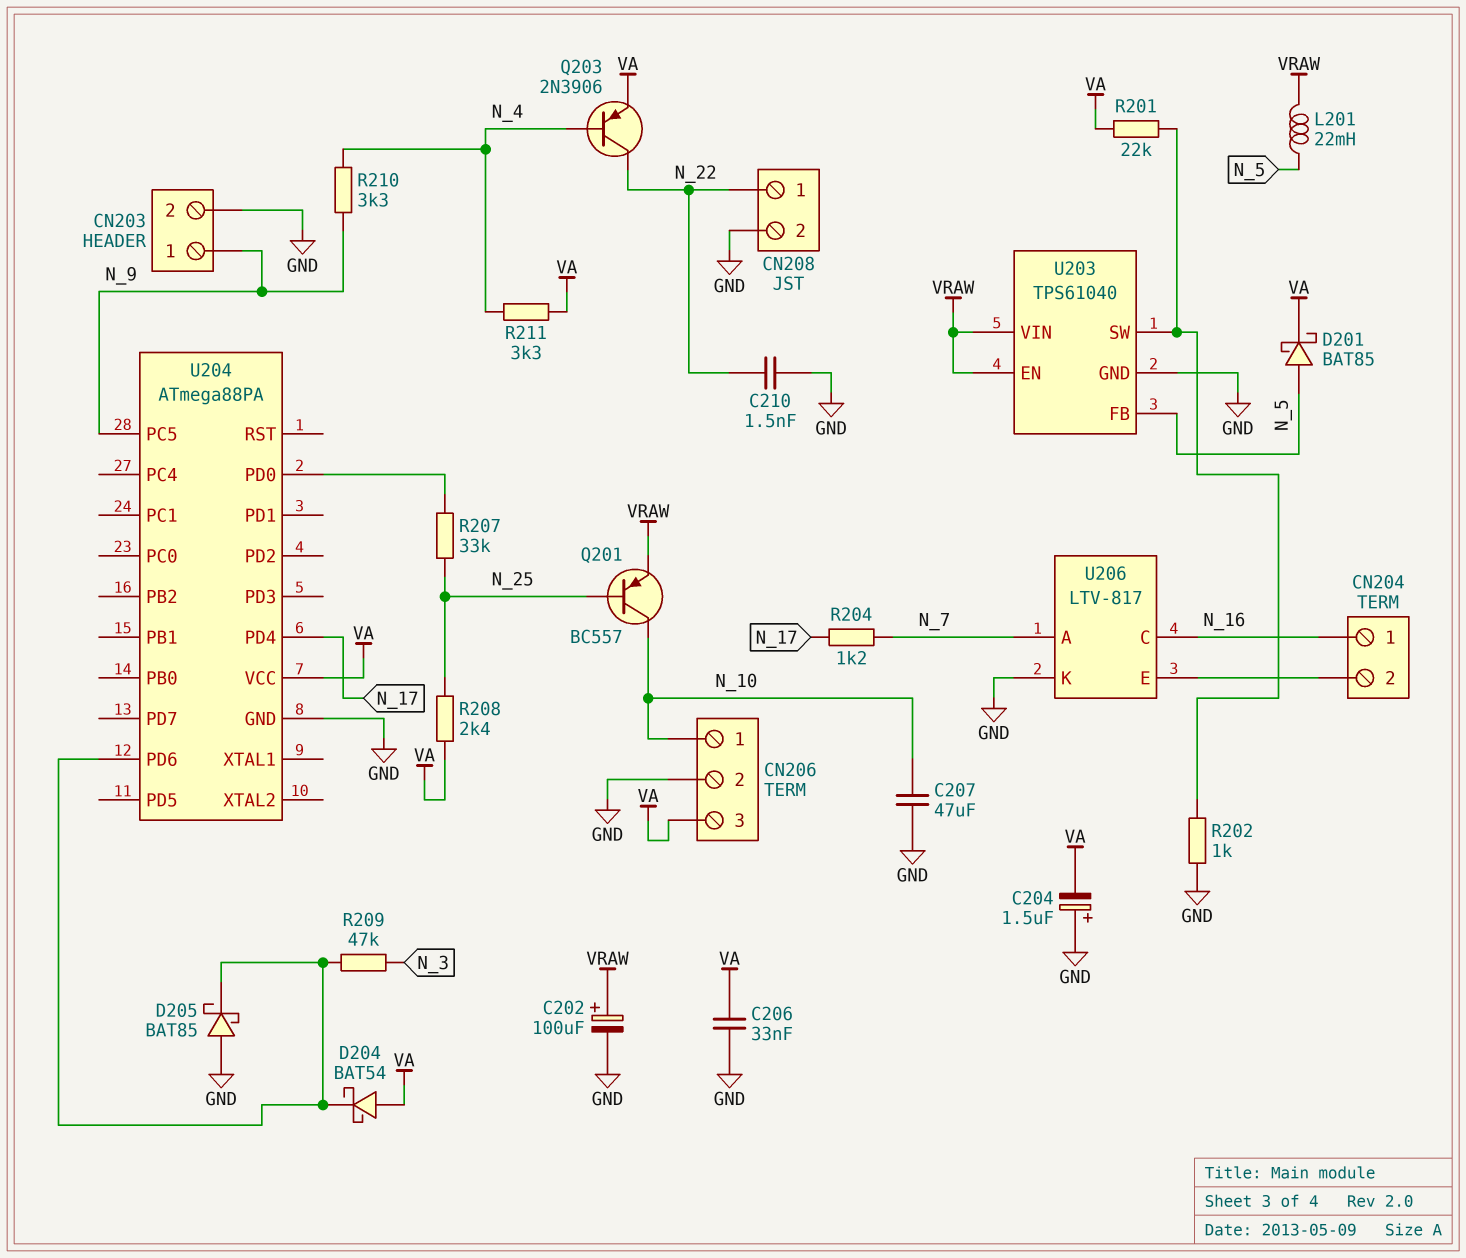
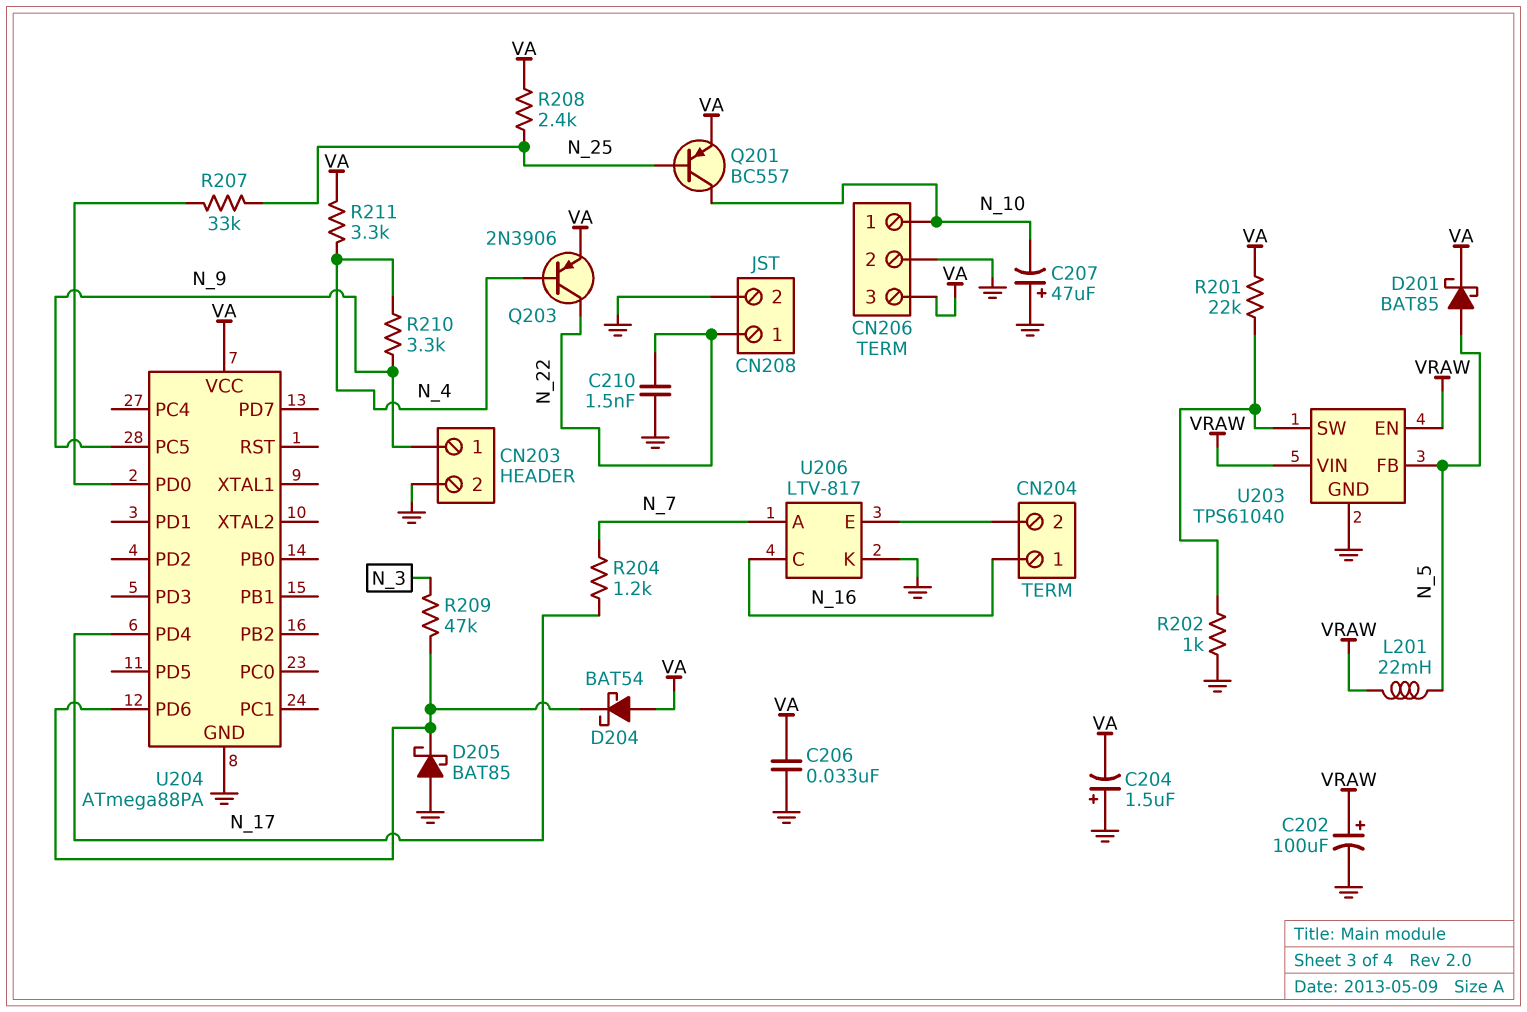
C207: 47uF (GND, N_10) -> 47uF (plus GND, minus N_10)
Q201: PNP BC557 (B N_25, C N_10, E VRAW) -> PNP BC557 (B N_25, C N_10, E VA)

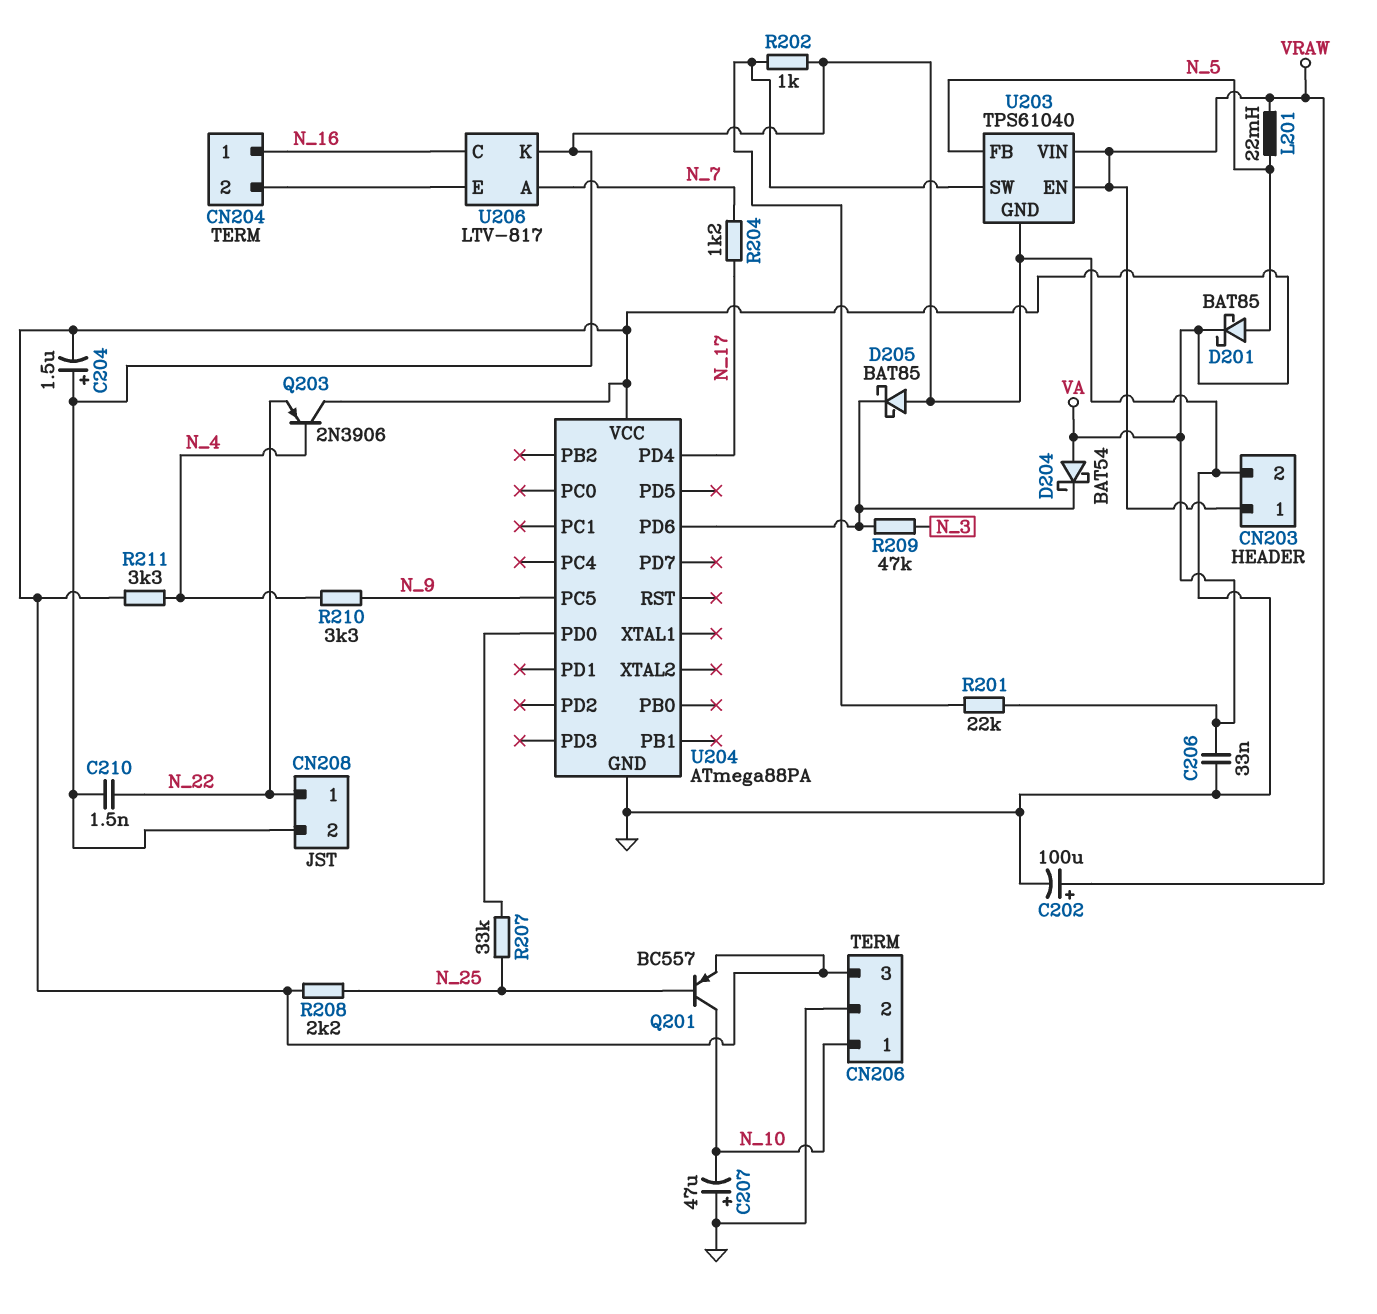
CN203 pin 1: N_9 -> VRAW
Q203: PNP 2N3906 (B N_4, C N_22, E VA) -> PNP 2N3906 (B N_4, C VA, E N_22)
R208: 2.4k (N_25, VA) -> 2.2k (N_25, VA)

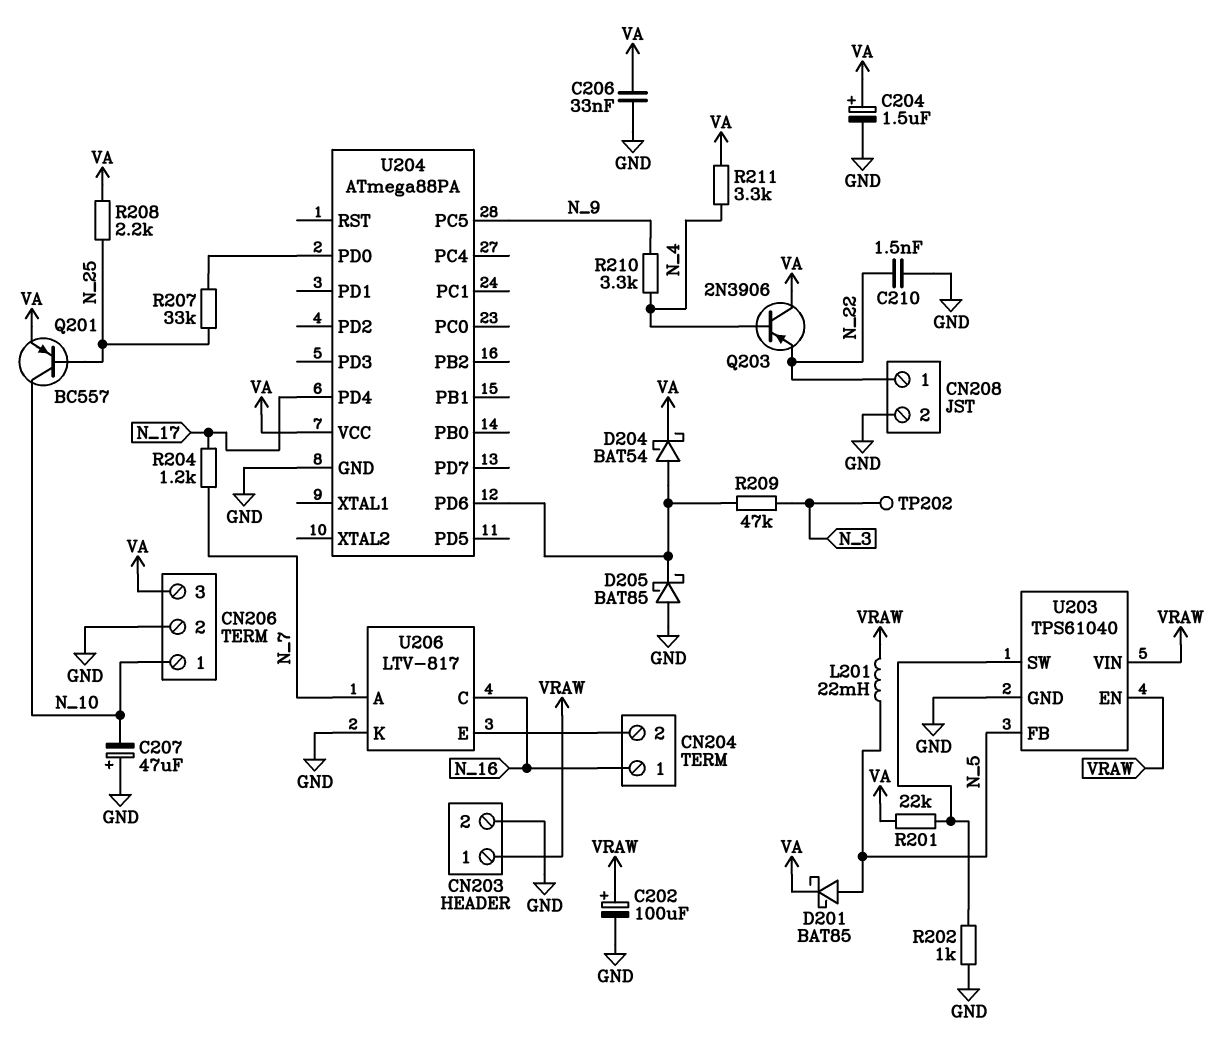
C204: 1.5uF (plus GND, minus VA) -> 1.5uF (plus VA, minus GND)
D204: schottky BAT54 (A VA, K U204/PD6) -> schottky BAT54 (A U204/PD6, K VA)
TP202: none -> test point (N_3)

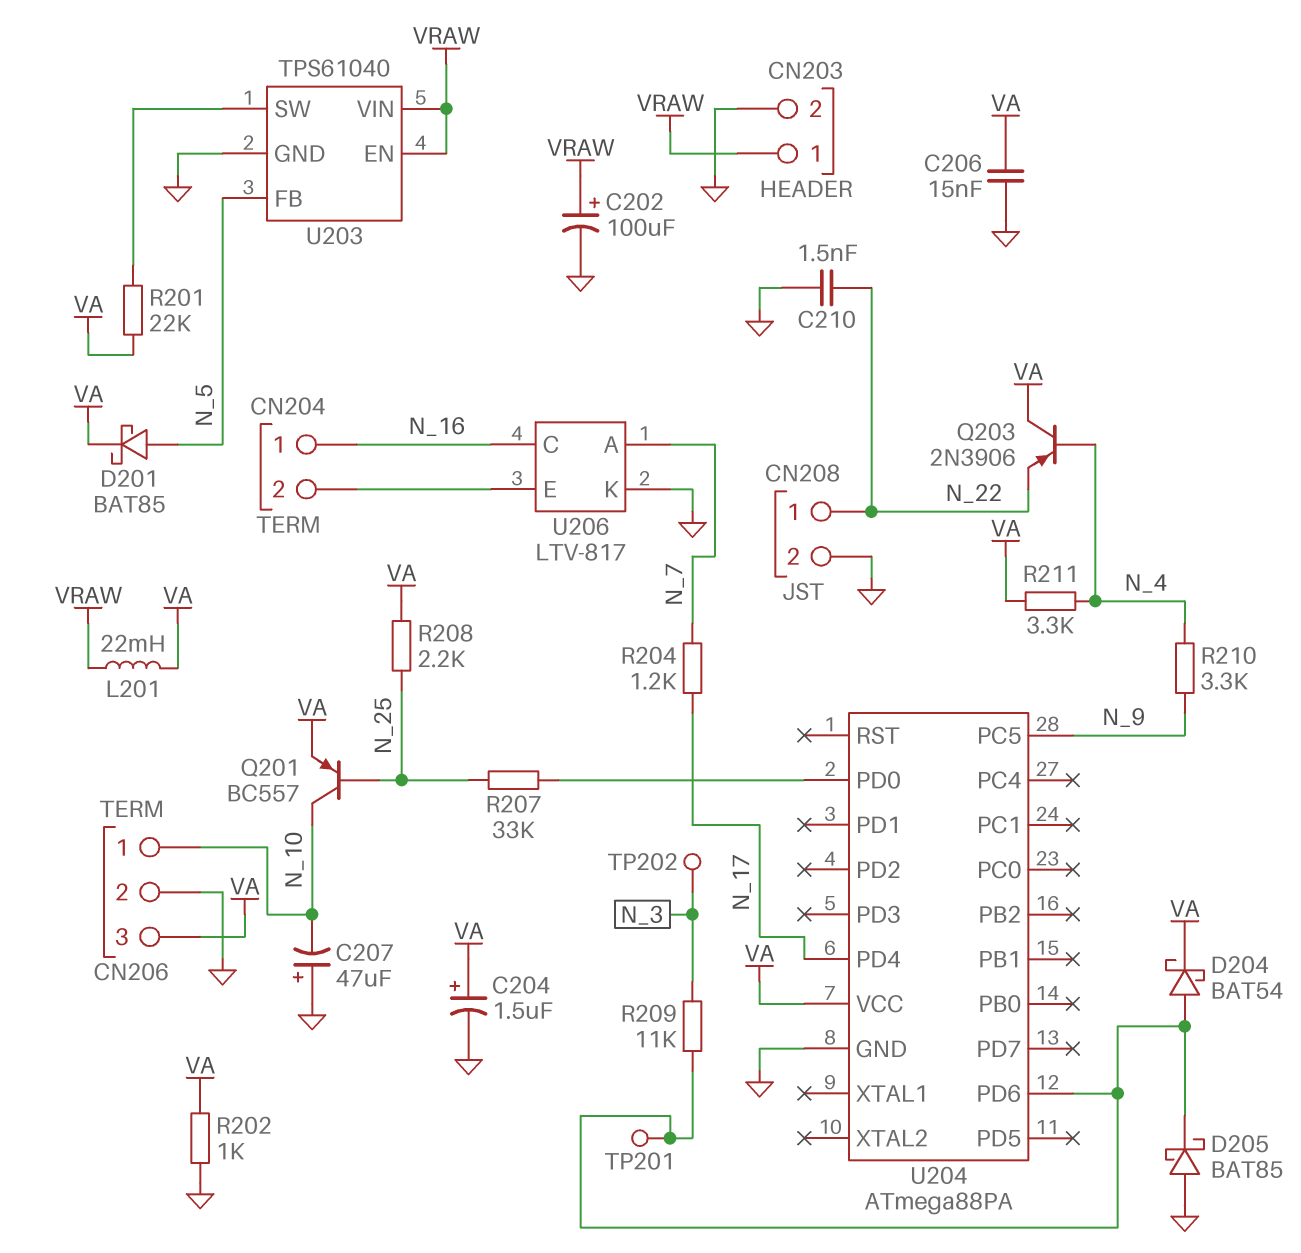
C206: 33nF (GND, VA) -> 15nF (GND, VA)
L201: 22mH (N_5, VRAW) -> 22mH (VA, VRAW)
R202: 1k (GND, U203/SW) -> 1k (GND, VA)
R209: 47k (N_3, U204/PD6) -> 11k (N_3, U204/PD6)
TP201: none -> test point (U204/PD6)

